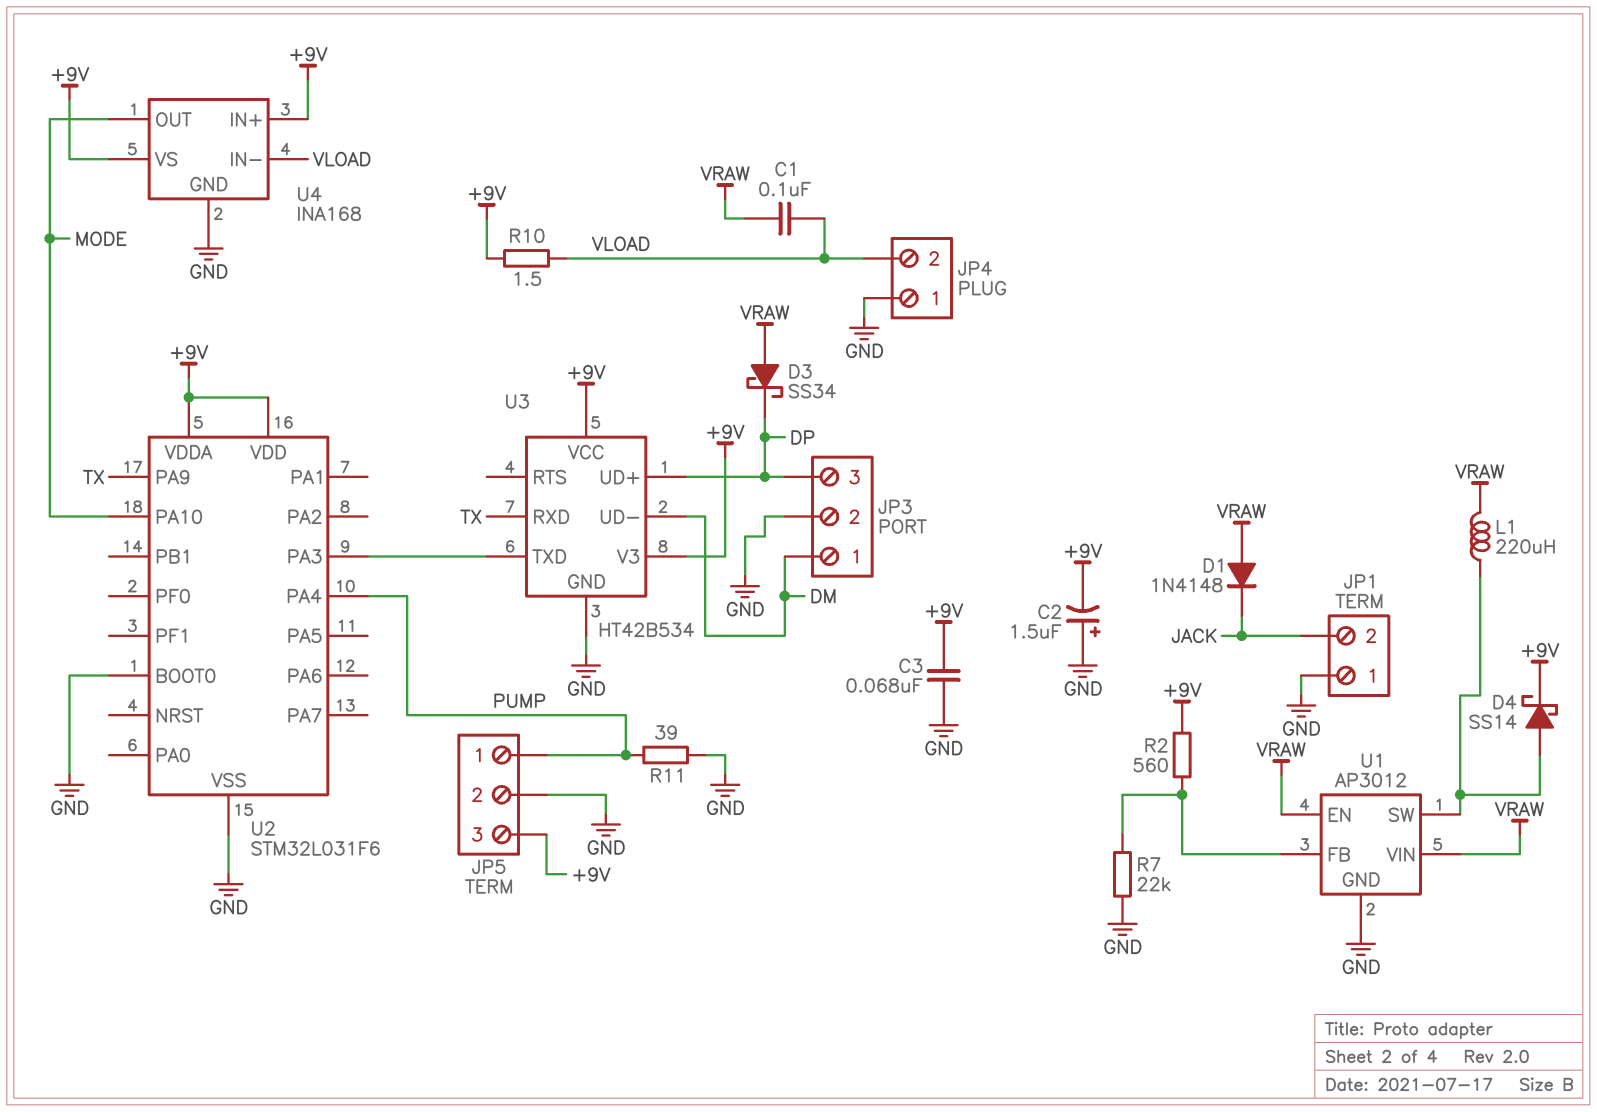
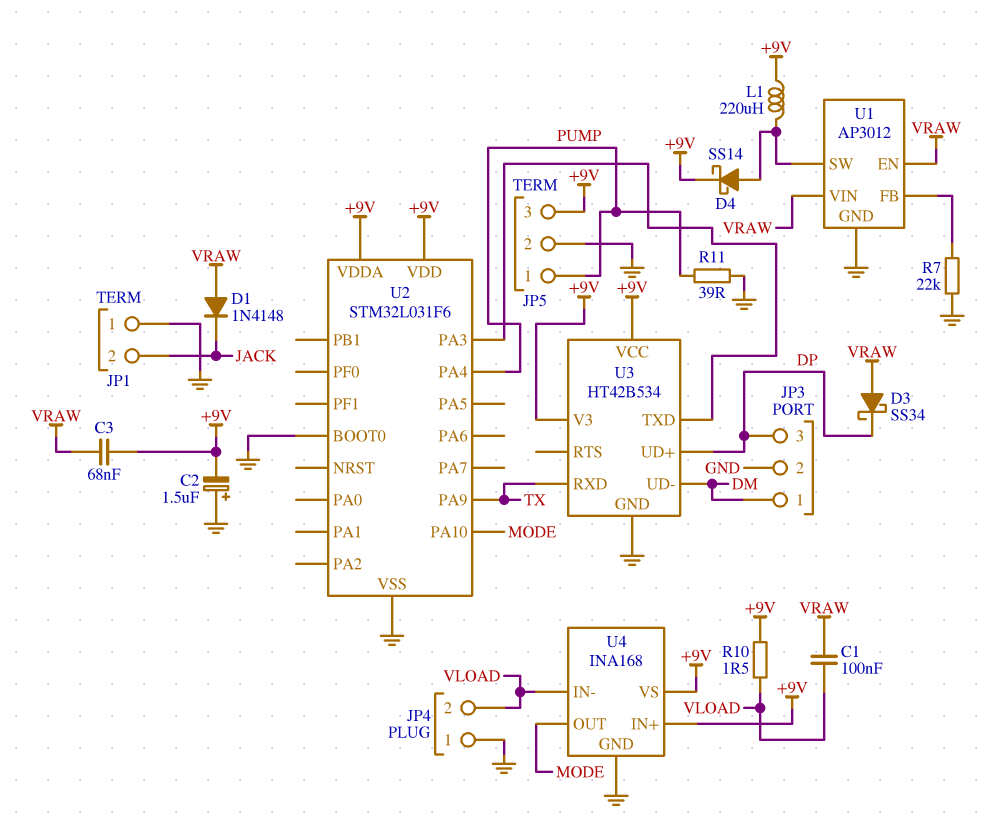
C3: 68nF (+9V, GND) -> 68nF (+9V, VRAW)
L1: 220uH (U1/SW, VRAW) -> 220uH (+9V, U1/SW)
R2: 560 (+9V, U1/FB) -> none

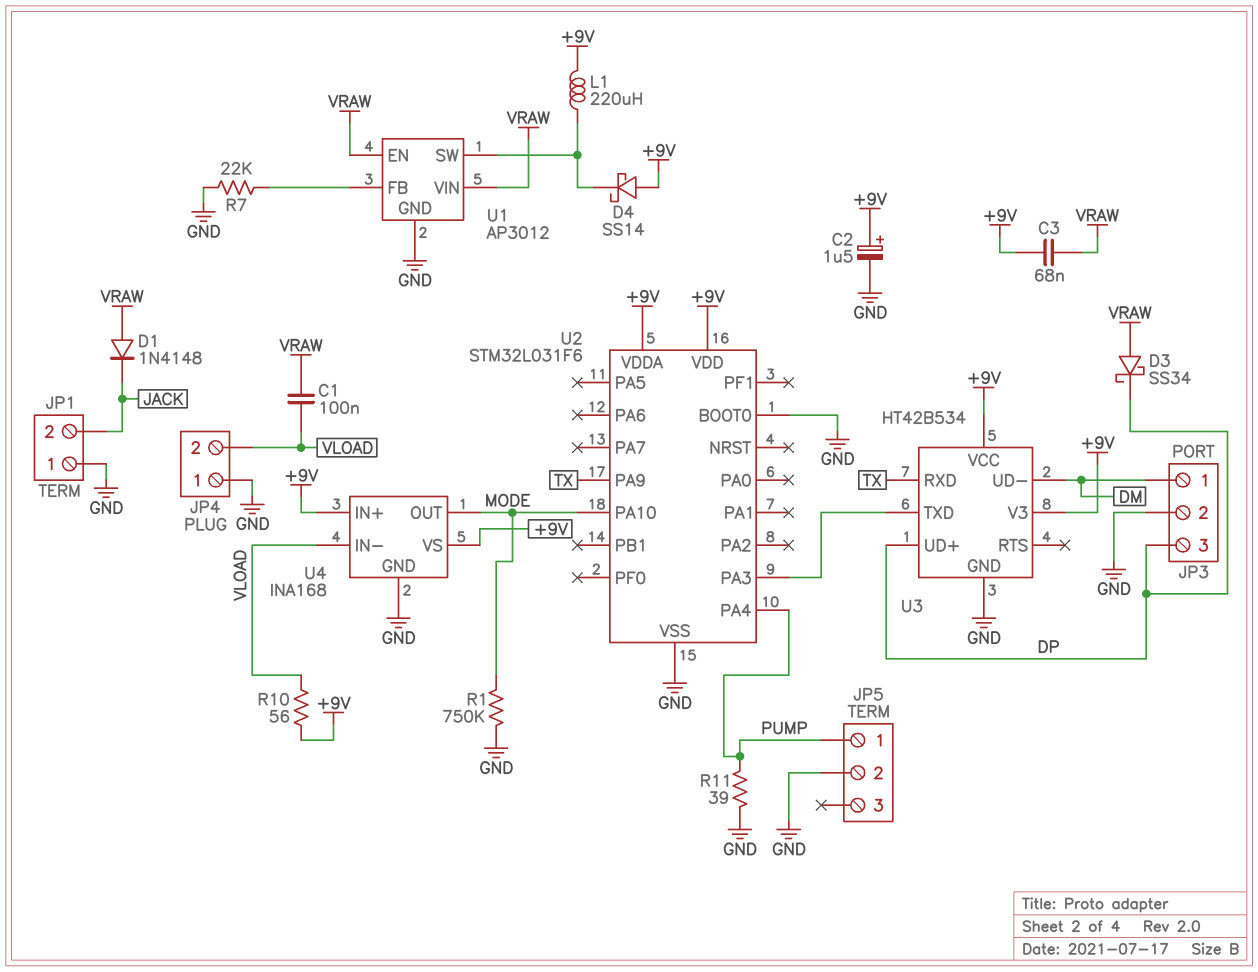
C2: 1.5uF (plus GND, minus +9V) -> 1.5uF (plus +9V, minus GND)
D4: schottky SS14 (A U1/SW, K +9V) -> schottky SS14 (A +9V, K U1/SW)
JP5 pin 3: +9V -> none
R1: none -> 750k (GND, MODE)
R10: 1.5 (+9V, VLOAD) -> 56 (+9V, VLOAD)

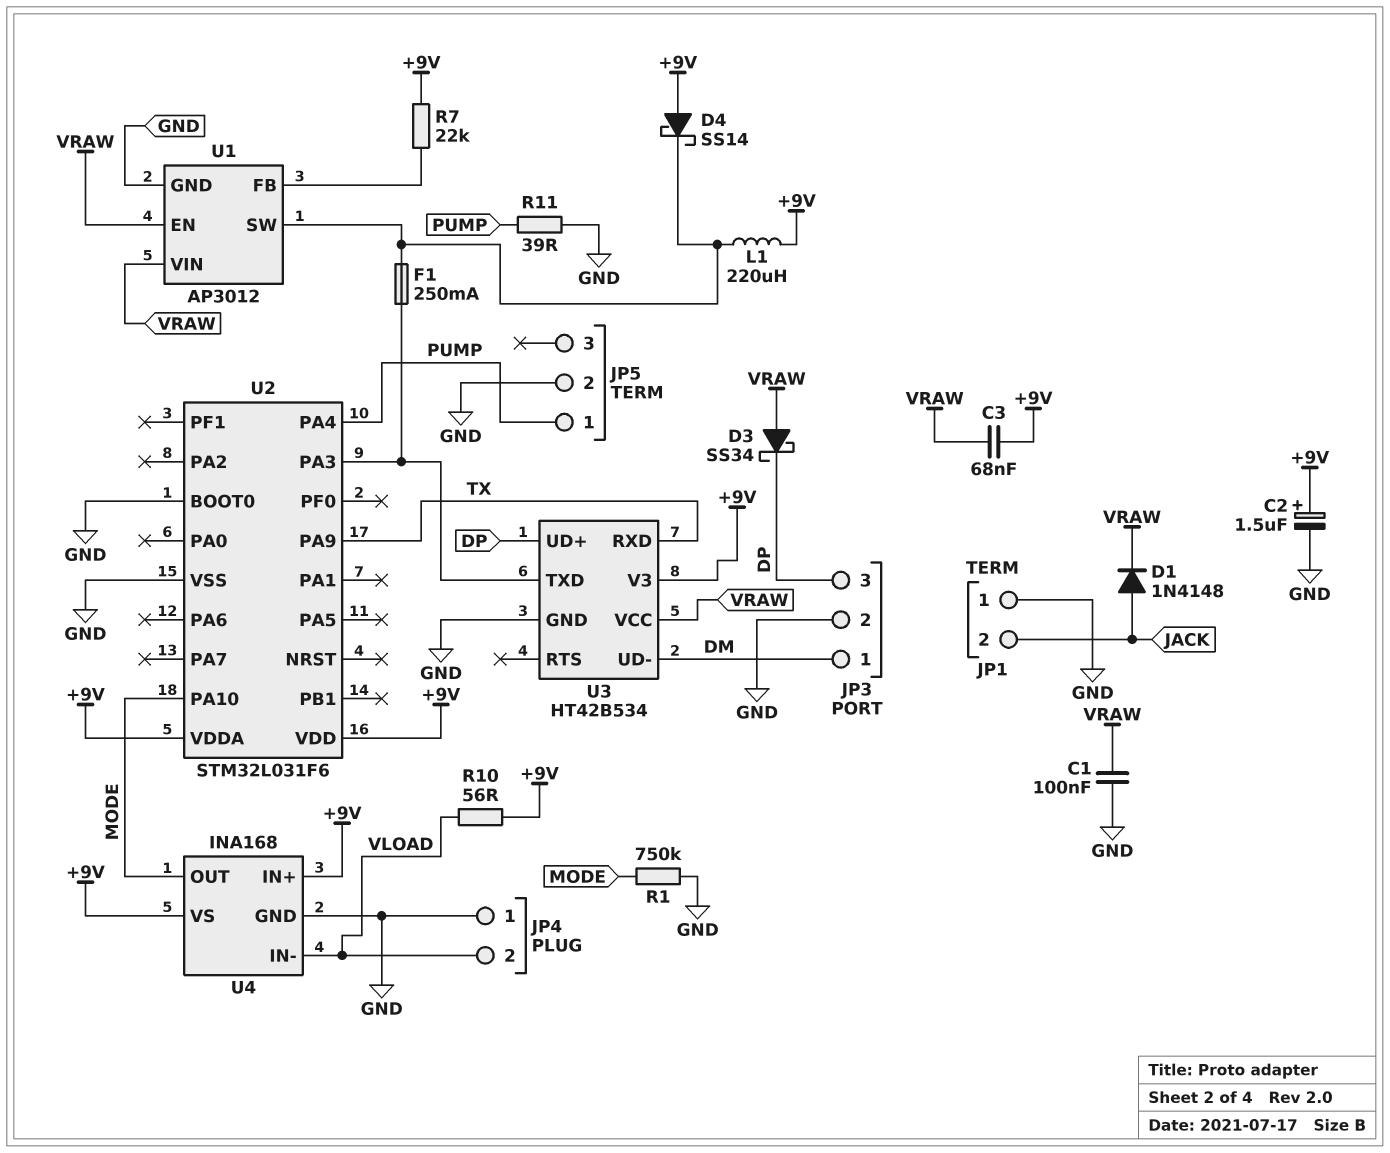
C1: 100nF (VLOAD, VRAW) -> 100nF (GND, VRAW)
D1: diode 1N4148 (A VRAW, K JACK) -> diode 1N4148 (A JACK, K VRAW)
F1: none -> 250mA (U1/SW, U2/PA3)
R7: 22k (GND, U1/FB) -> 22k (+9V, U1/FB)
U3 pin VCC: +9V -> VRAW

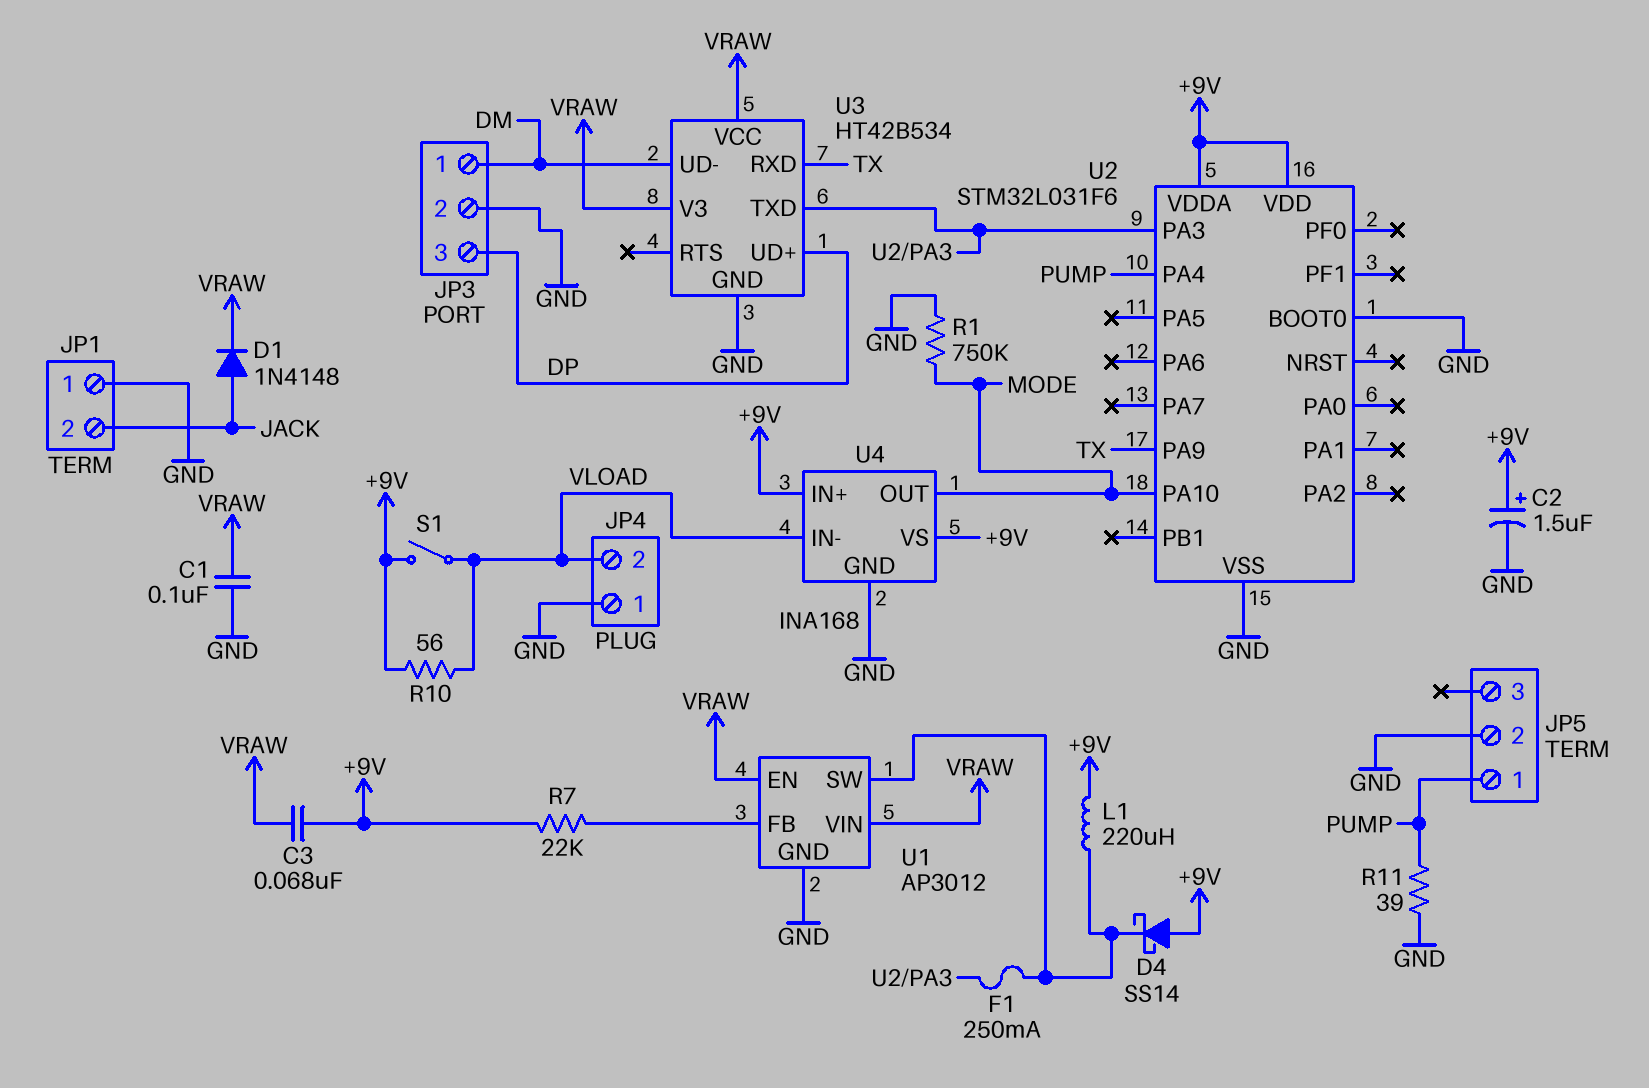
D3: schottky SS34 (A VRAW, K DP) -> none
S1: none -> switch (+9V, VLOAD)
U3 pin V3: +9V -> VRAW

